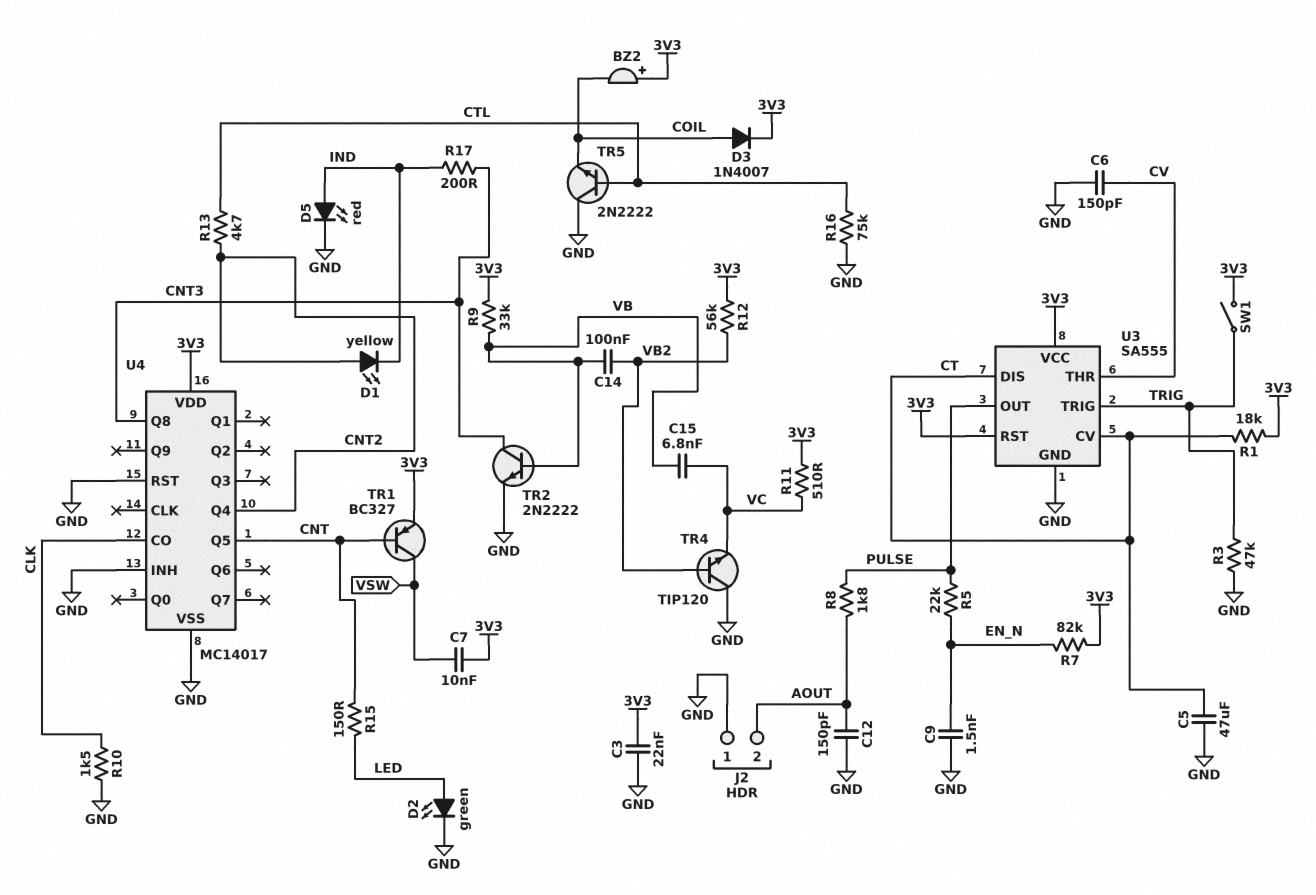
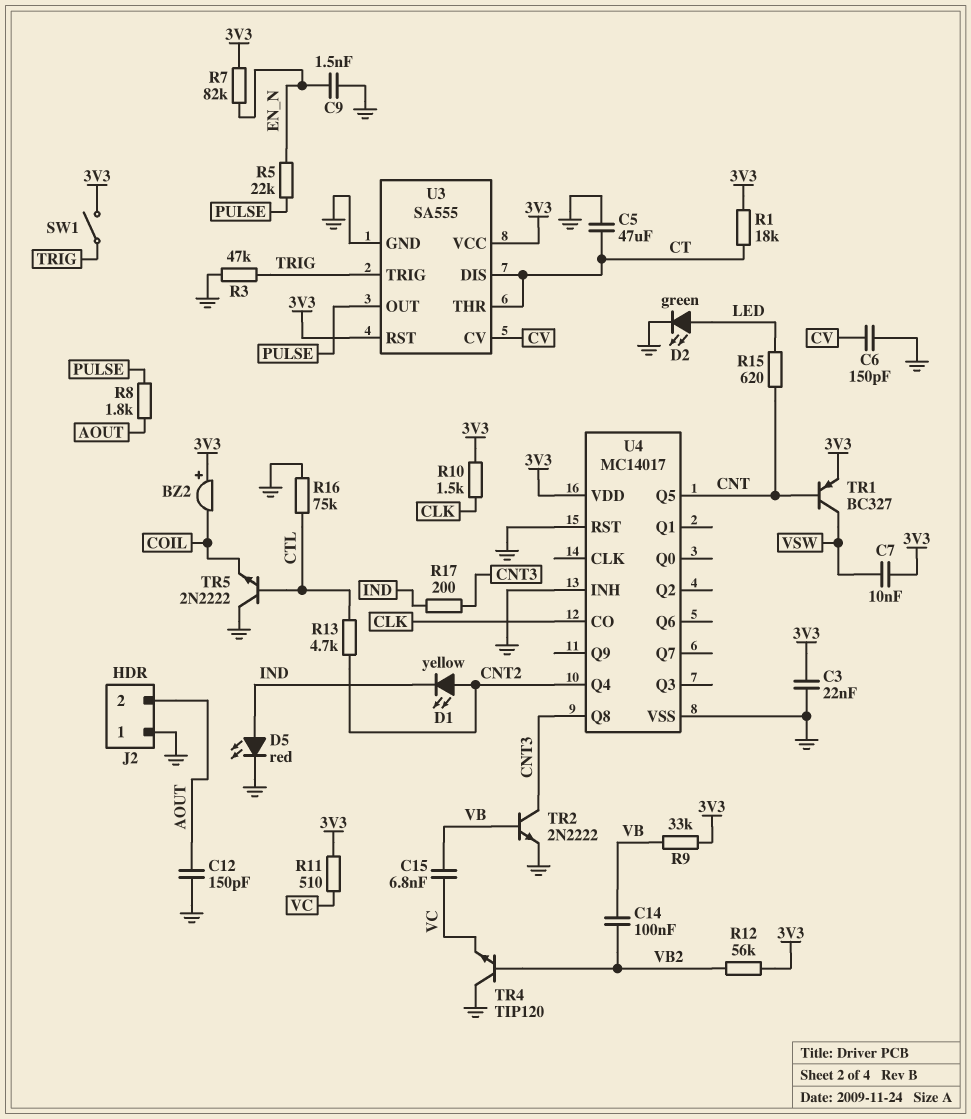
D3: diode 1N4007 (A COIL, K 3V3) -> none
R10: 1.5k (CLK, GND) -> 1.5k (3V3, CLK)
R15: 150 (CNT, LED) -> 620 (CNT, LED)
U3 pin CV: CT -> CV
U3 pin THR: CV -> CT

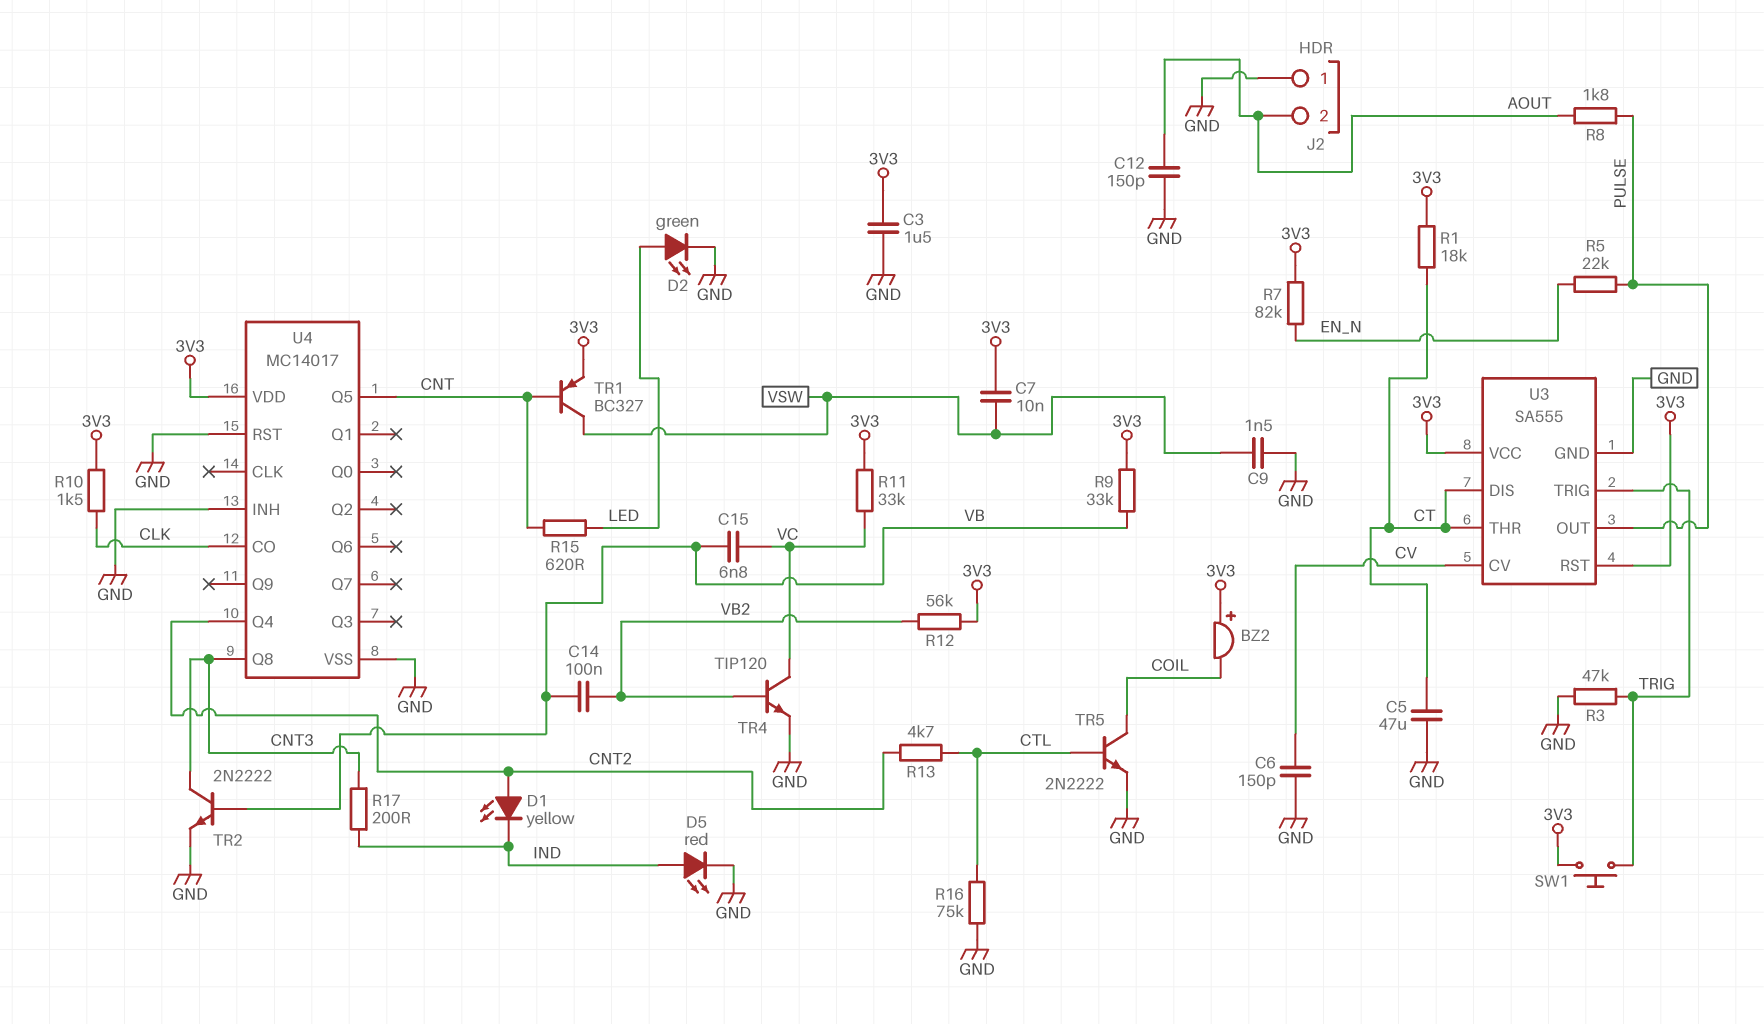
C3: 22nF (3V3, GND) -> 1.5uF (3V3, GND)
C9: 1.5nF (EN_N, GND) -> 1.5nF (GND, VSW)
R11: 510 (3V3, VC) -> 33k (3V3, VC)
SW1: switch (3V3, TRIG) -> button (3V3, TRIG)
TR4: NPN TIP120 (B VB2, C GND, E VC) -> NPN TIP120 (B VB2, C VC, E GND)
TR5: NPN 2N2222 (B CTL, C GND, E COIL) -> NPN 2N2222 (B CTL, C COIL, E GND)

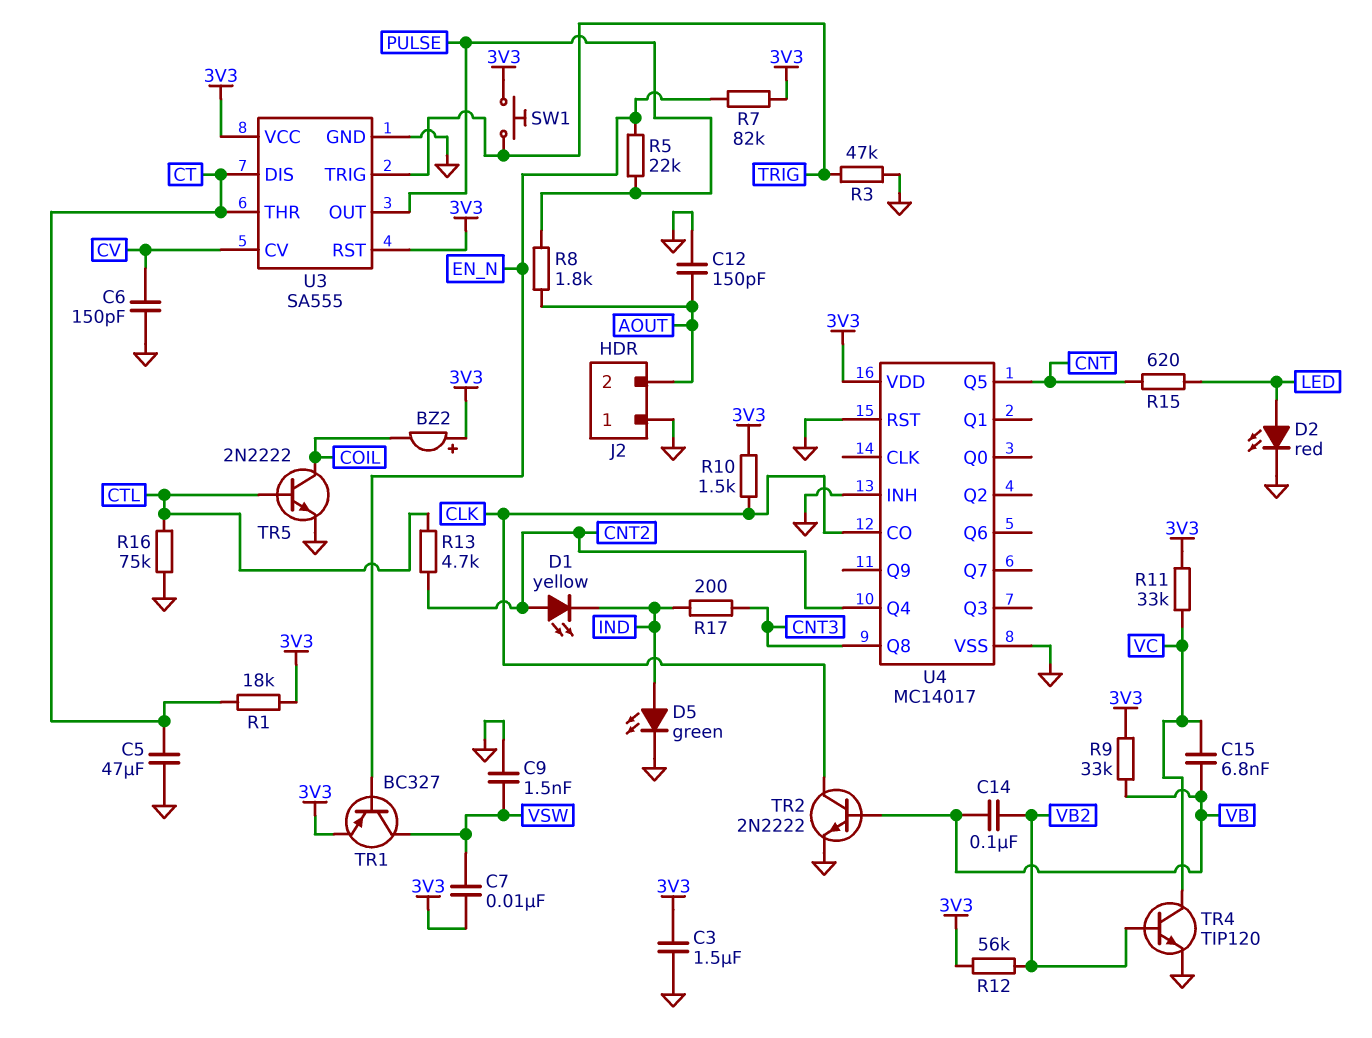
D2: LED green (A LED, K GND) -> LED red (A LED, K GND)
D5: LED red (A IND, K GND) -> LED green (A IND, K GND)
TR1: PNP BC327 (B CNT, C VSW, E 3V3) -> PNP BC327 (B EN_N, C VSW, E 3V3)
TR2: NPN 2N2222 (B VB, C CNT3, E GND) -> NPN 2N2222 (B VB, C CLK, E GND)

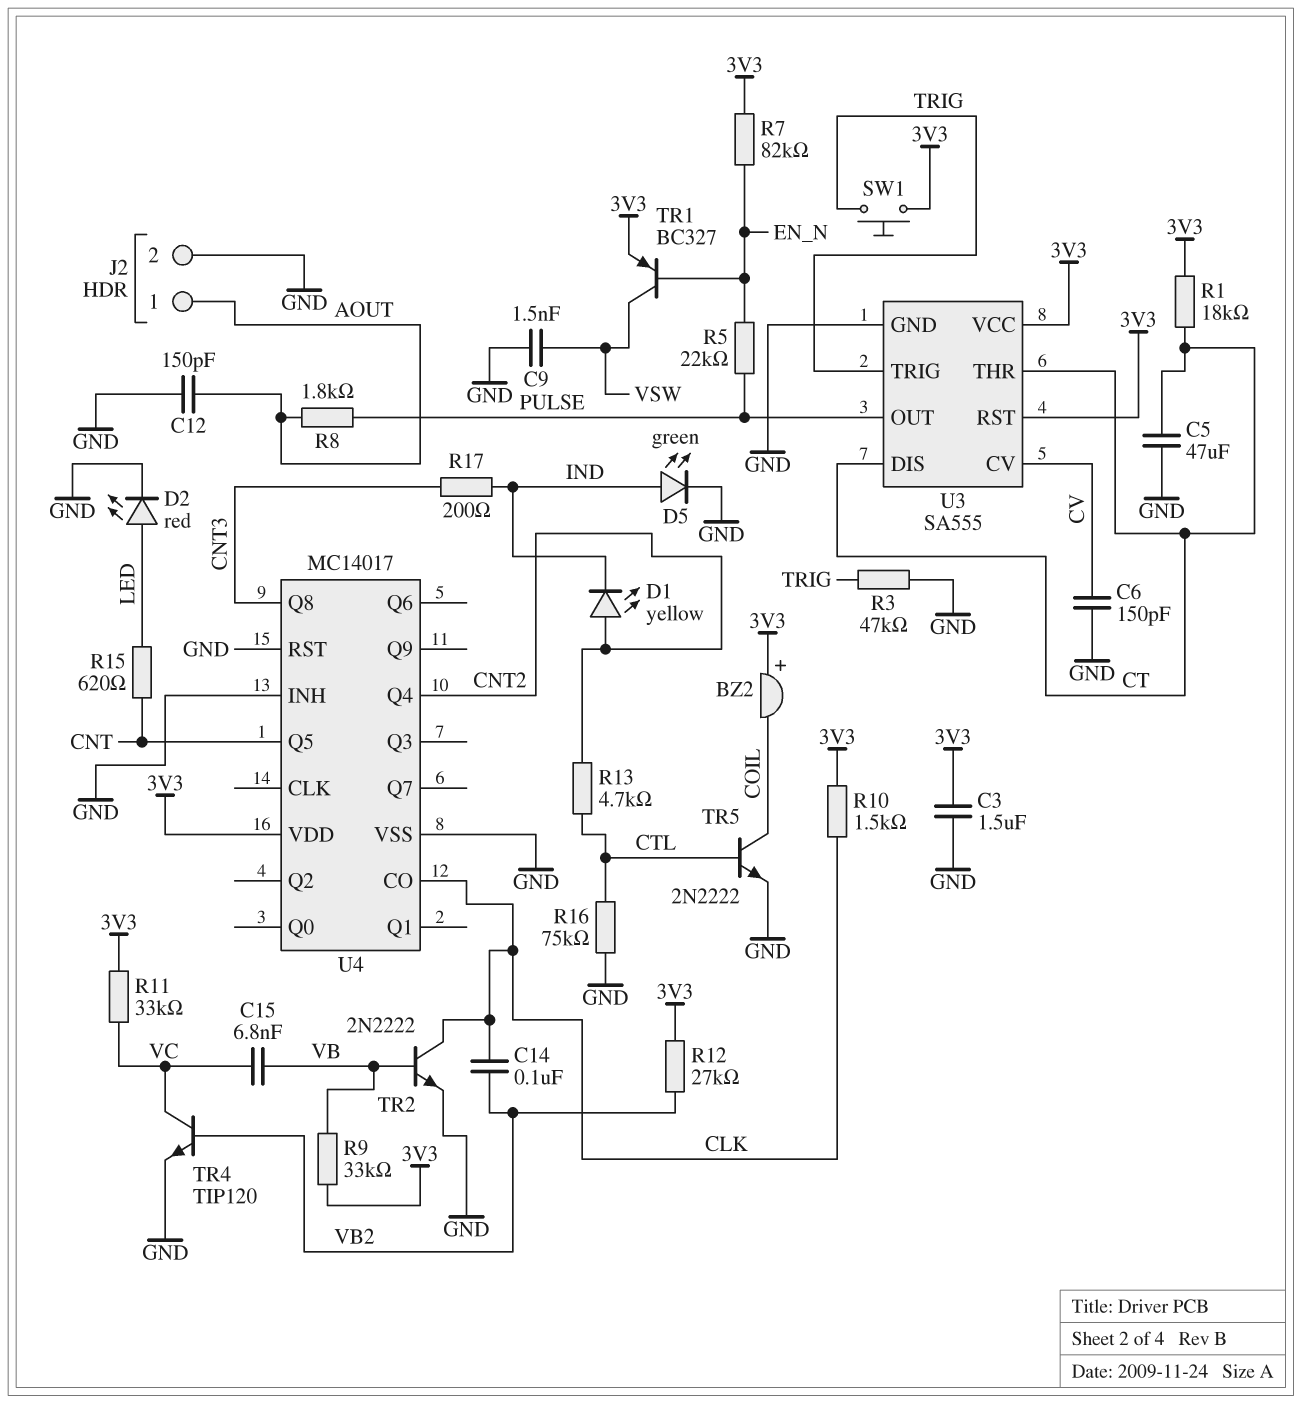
C7: 10nF (3V3, VSW) -> none
C14: 100nF (VB, VB2) -> 100nF (CLK, VB2)
J2 pin 1: GND -> AOUT
J2 pin 2: AOUT -> GND
R12: 56k (3V3, VB2) -> 27k (3V3, VB2)

